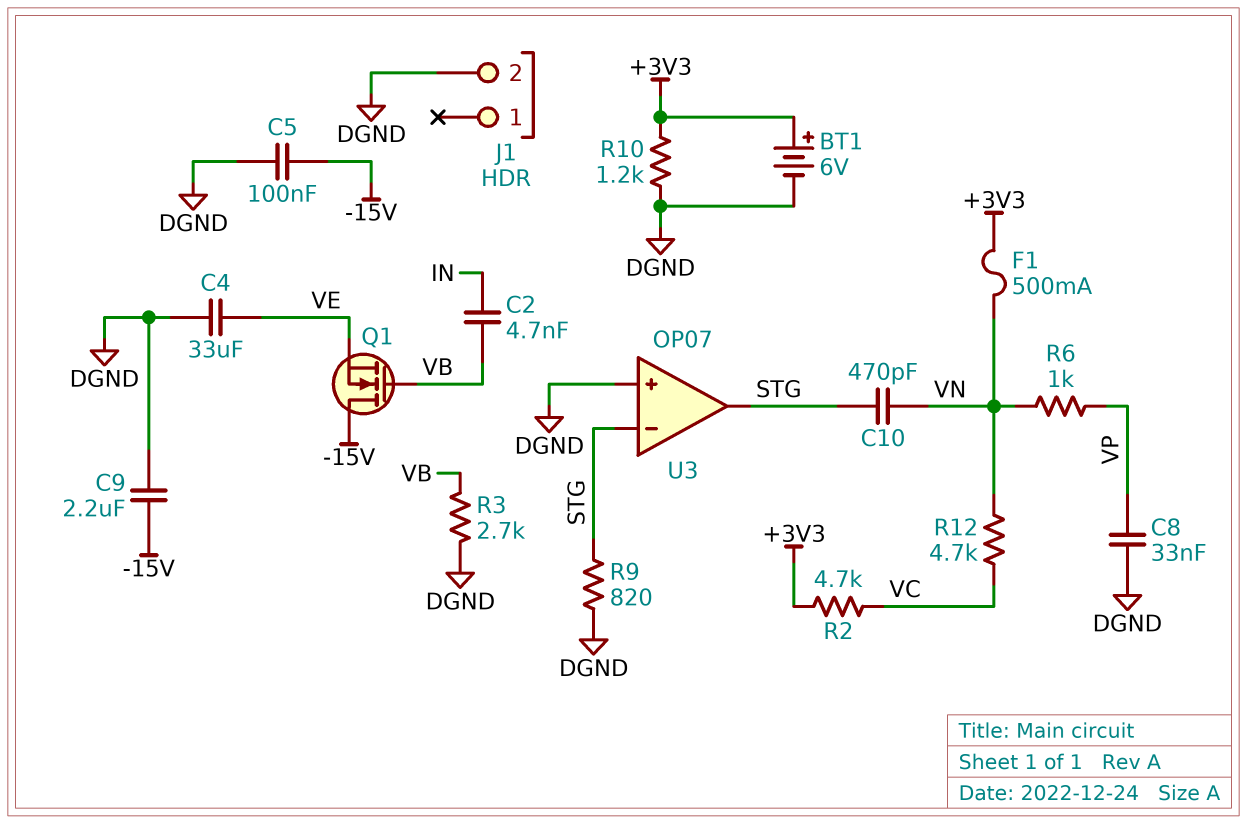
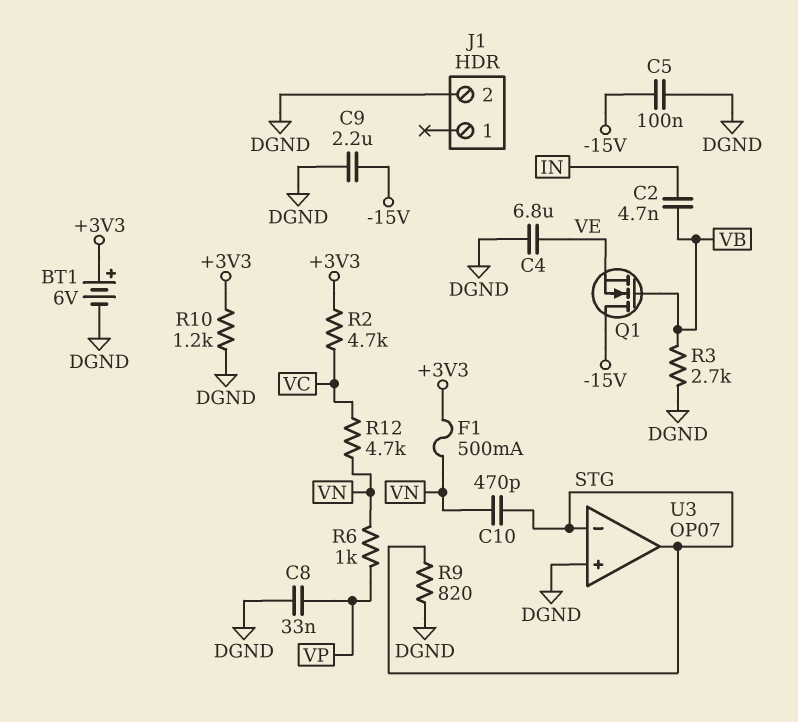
C4: 33uF (DGND, VE) -> 6.8uF (DGND, VE)

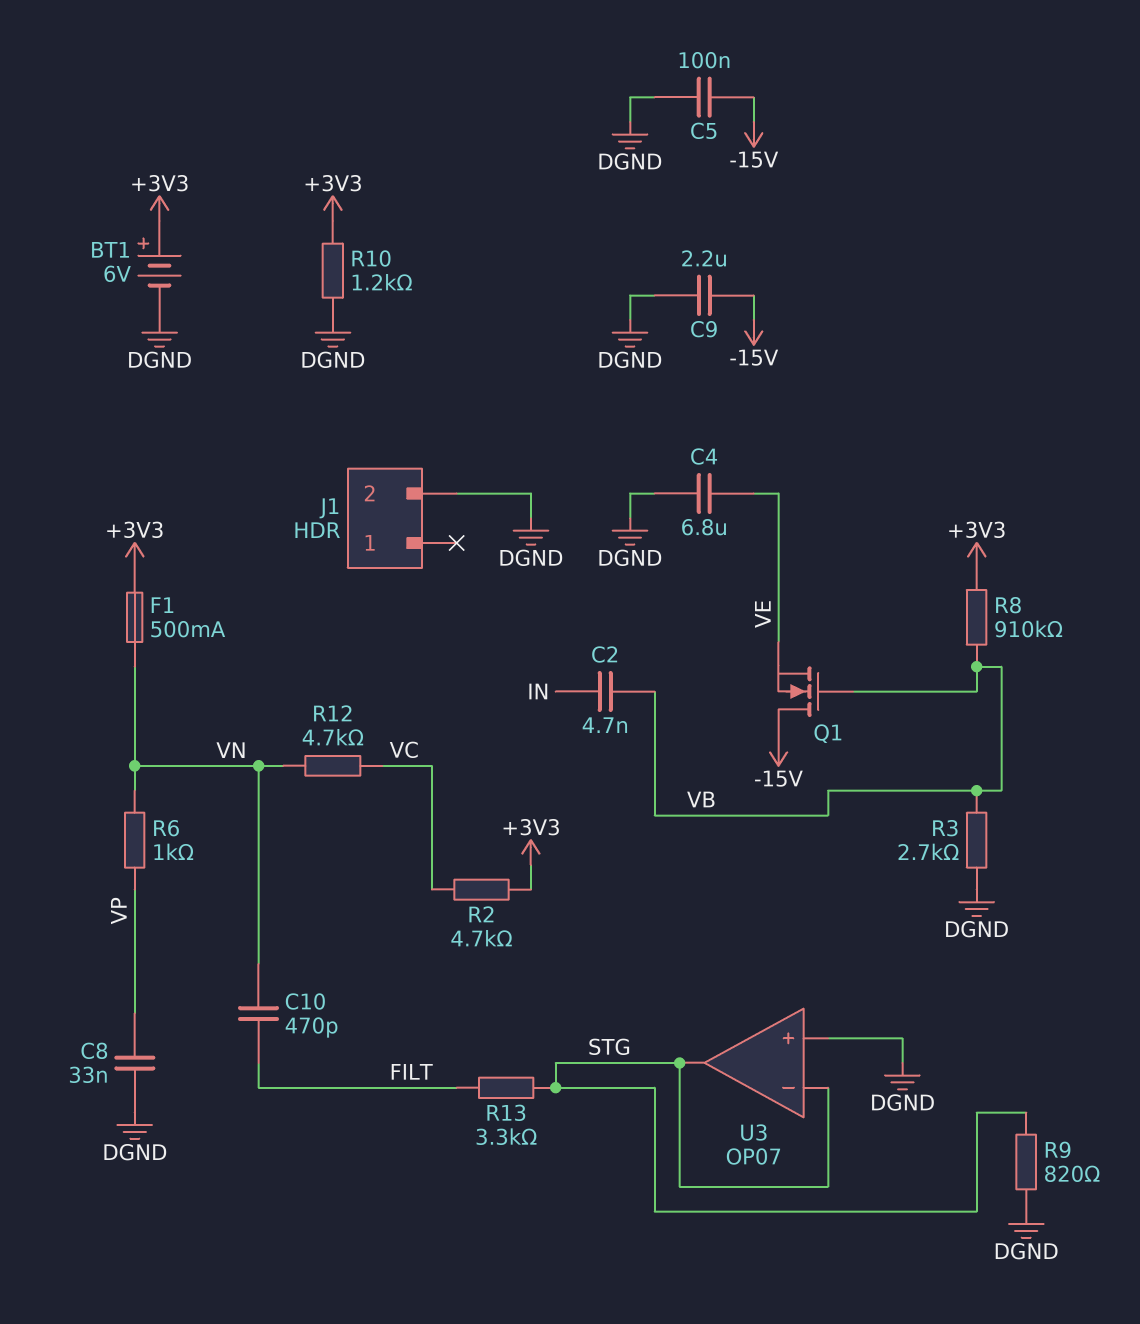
C10: 470pF (STG, VN) -> 470pF (FILT, VN)
R8: none -> 910k (+3V3, VB)
R13: none -> 3.3k (FILT, STG)

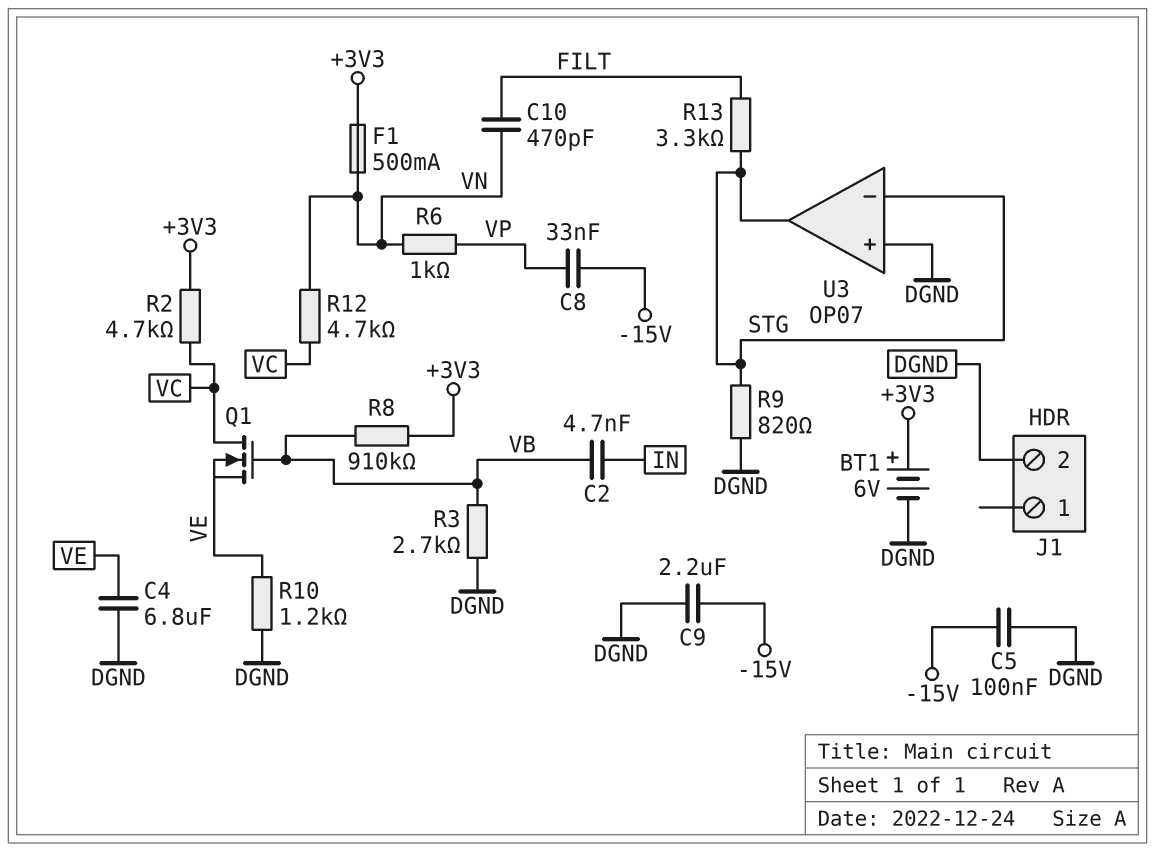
C8: 33nF (DGND, VP) -> 33nF (-15V, VP)
Q1: NMOS (G VB, D -15V, S VE) -> NMOS (G VB, D VC, S VE)
R10: 1.2k (+3V3, DGND) -> 1.2k (DGND, VE)

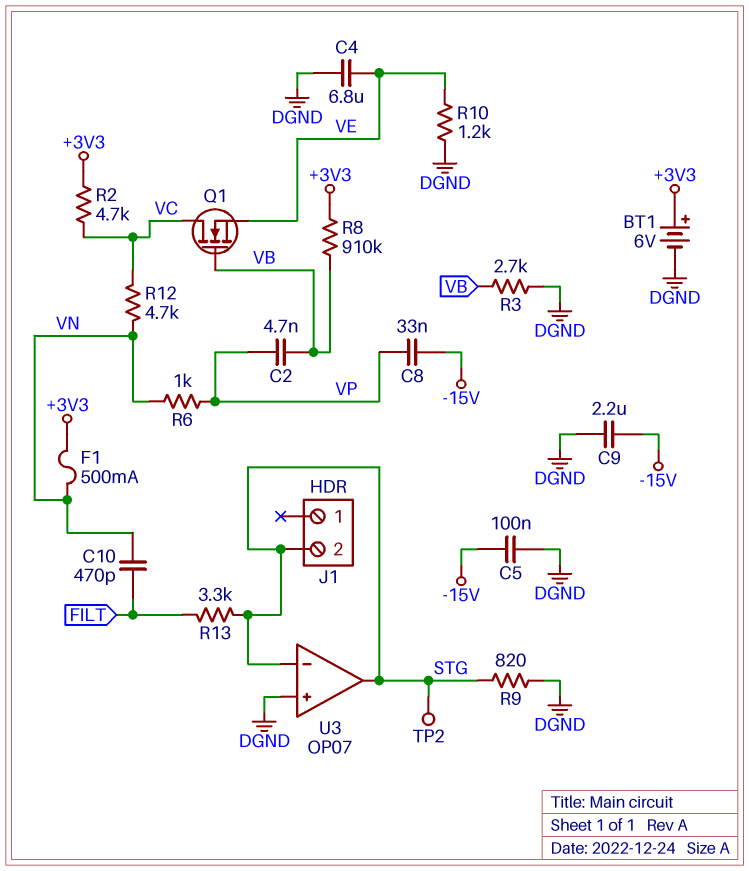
C2: 4.7nF (IN, VB) -> 4.7nF (VB, VP)
J1 pin 2: DGND -> STG
TP2: none -> test point (STG)

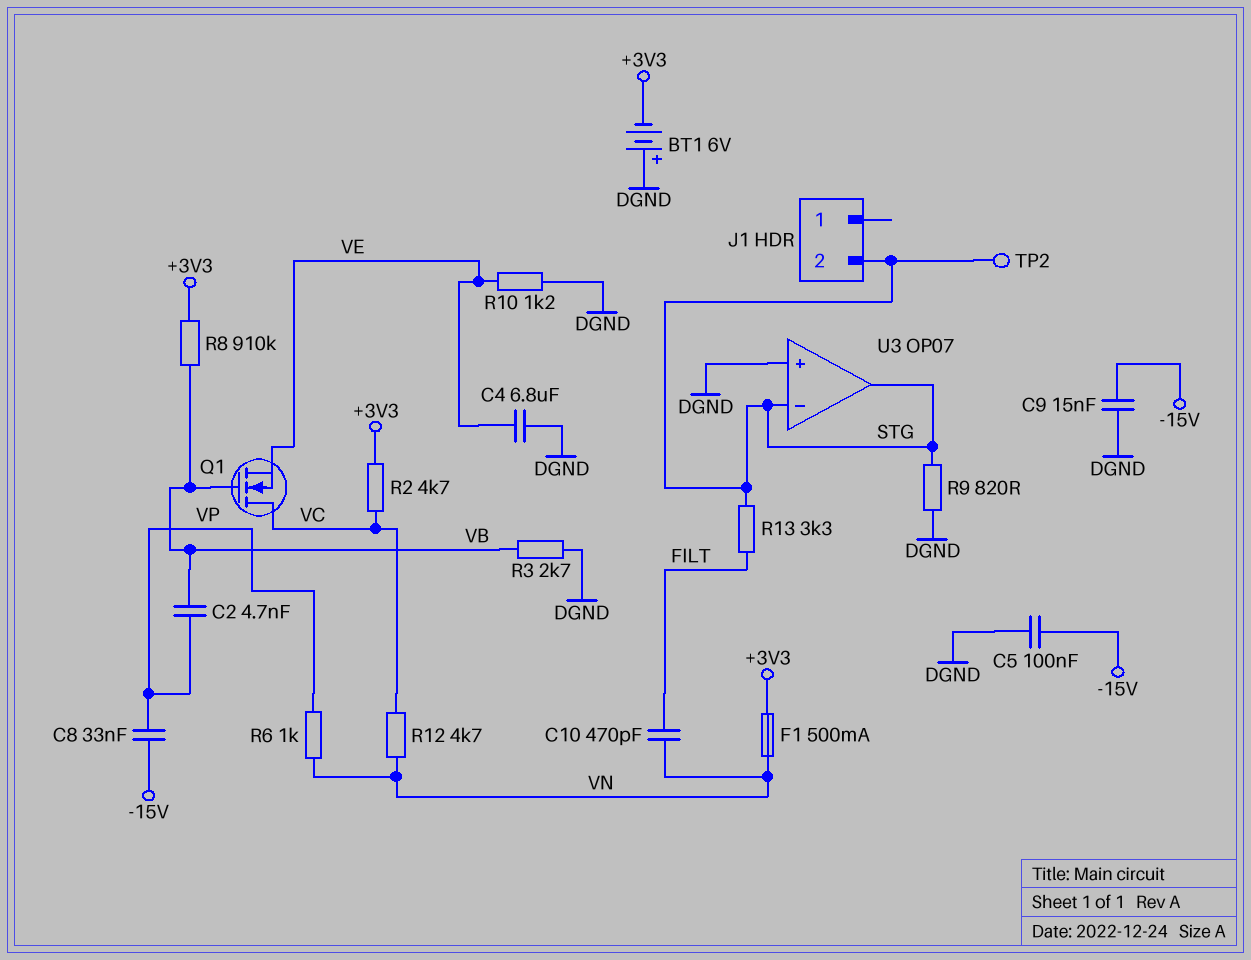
BT1: 6V (plus +3V3, minus DGND) -> 6V (plus DGND, minus +3V3)
C9: 2.2uF (-15V, DGND) -> 15nF (-15V, DGND)

